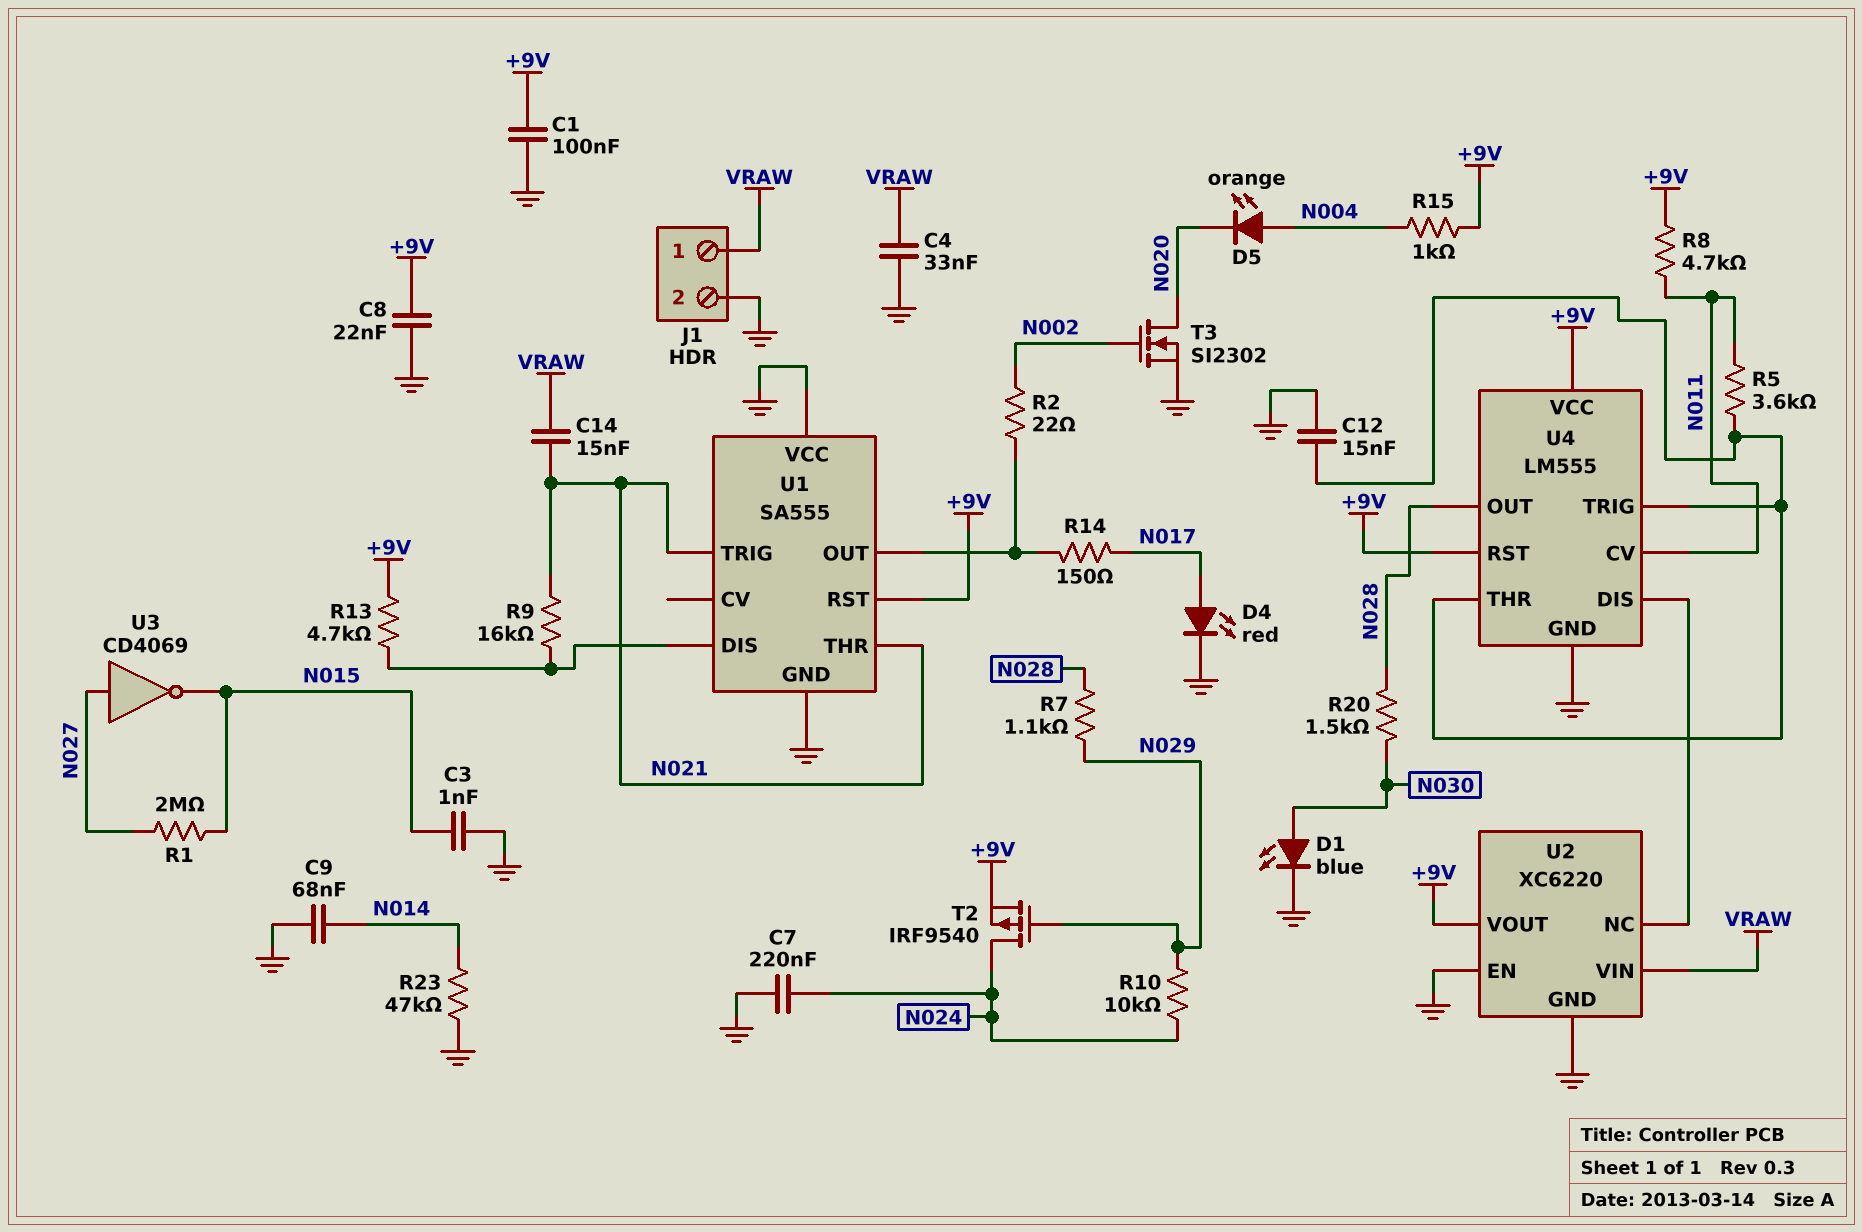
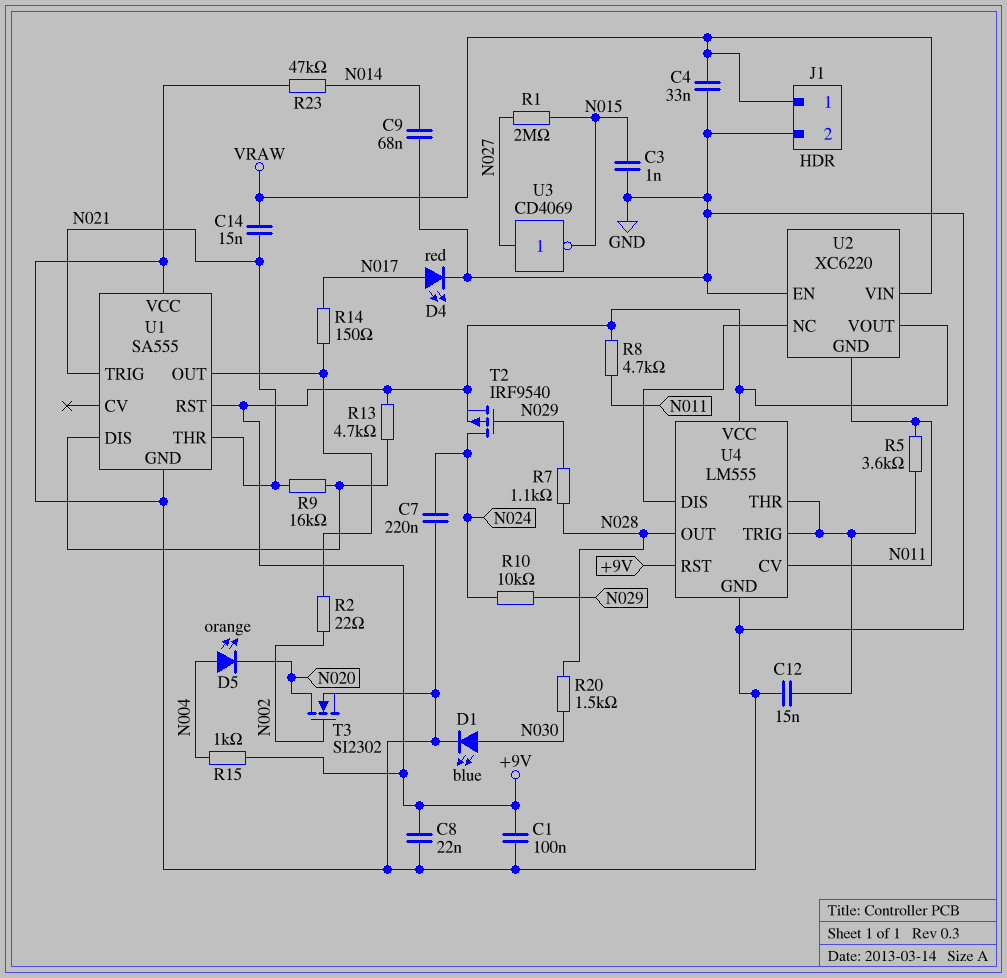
U2 pin GND: GND -> N011

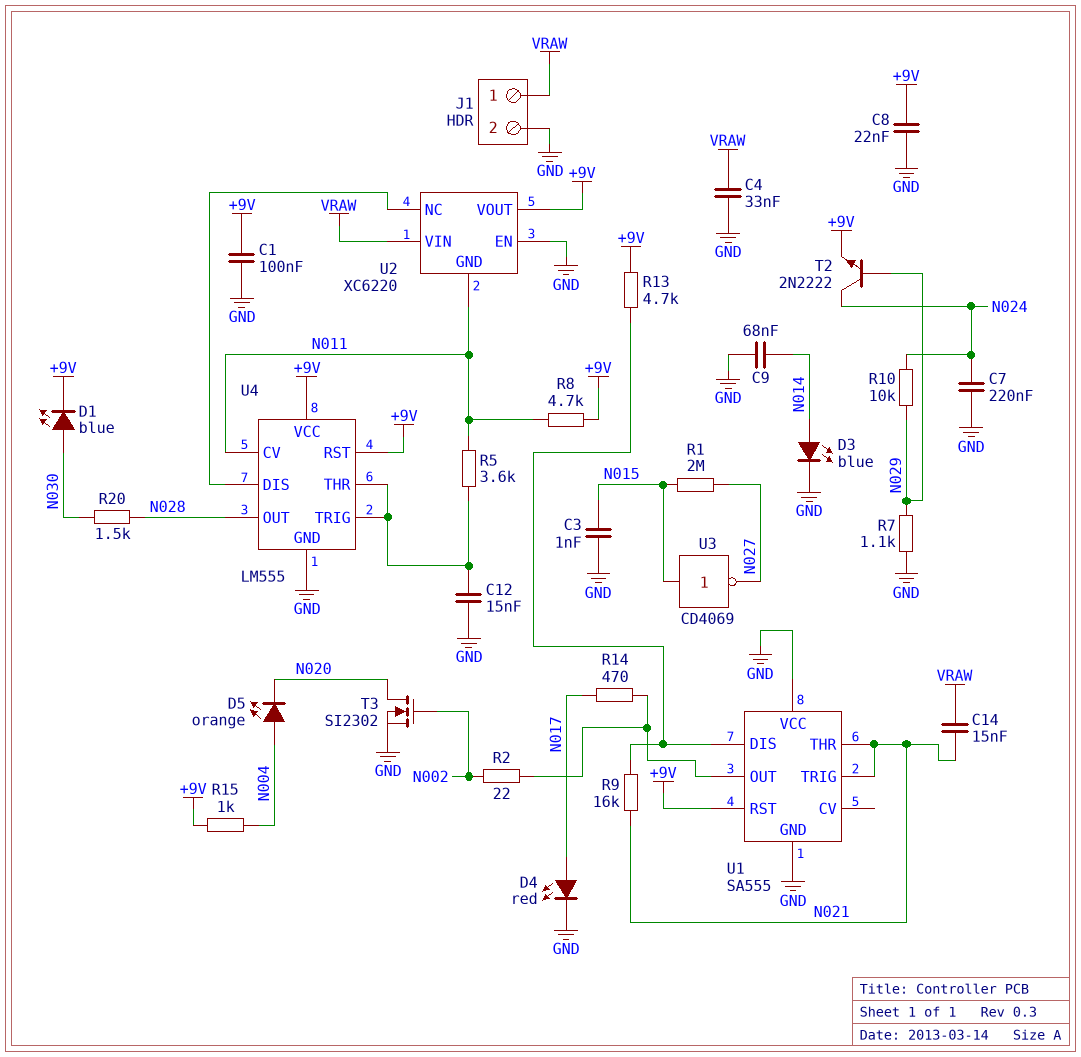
D1: LED blue (A N030, K GND) -> LED blue (A N030, K +9V)
D3: none -> LED blue (A N014, K GND)
R7: 1.1k (N028, N029) -> 1.1k (GND, N029)
R14: 150 (N017, U1/OUT) -> 470 (N017, U1/OUT)
R23: 47k (GND, N014) -> none
T2: PMOS IRF9540 (G N029, D N024, S +9V) -> NPN 2N2222 (B N029, C N024, E +9V)
U3: NOT CD4069 (in N027, out N015) -> NOT CD4069 (in N015, out N027)

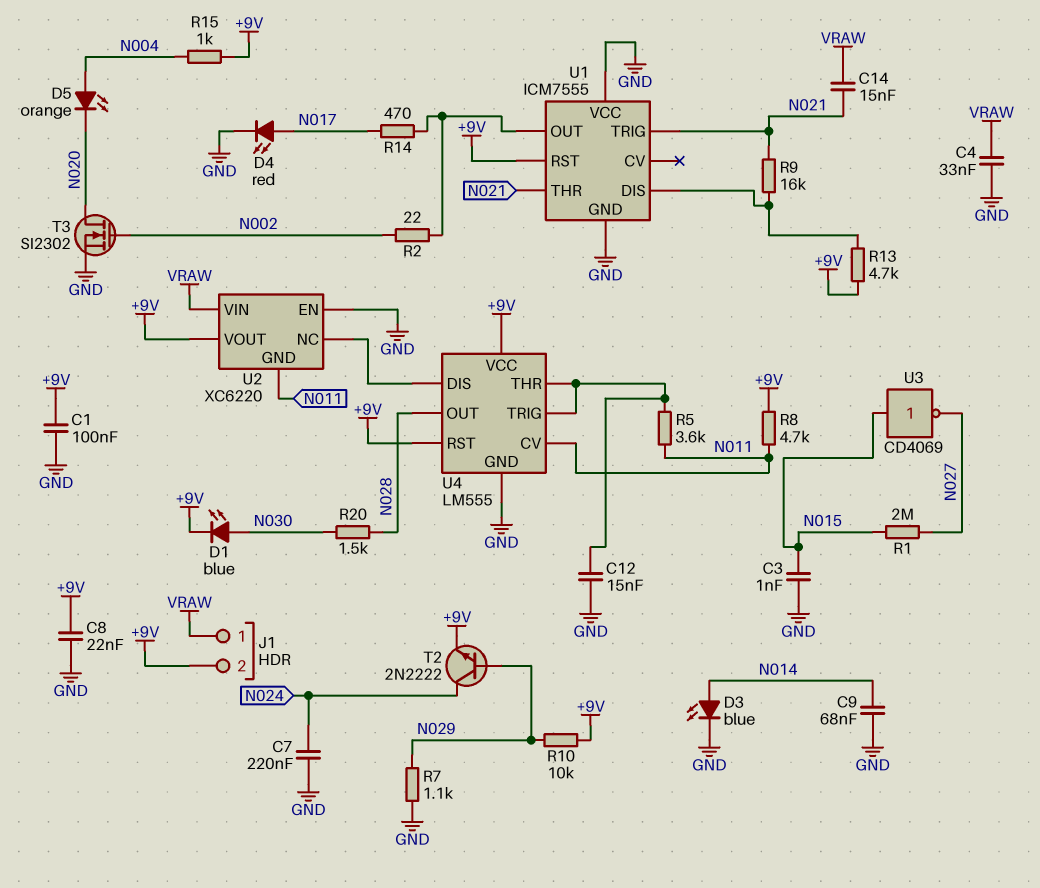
J1 pin 2: GND -> +9V
R10: 10k (N024, N029) -> 10k (+9V, N029)
U1: SA555 -> ICM7555

